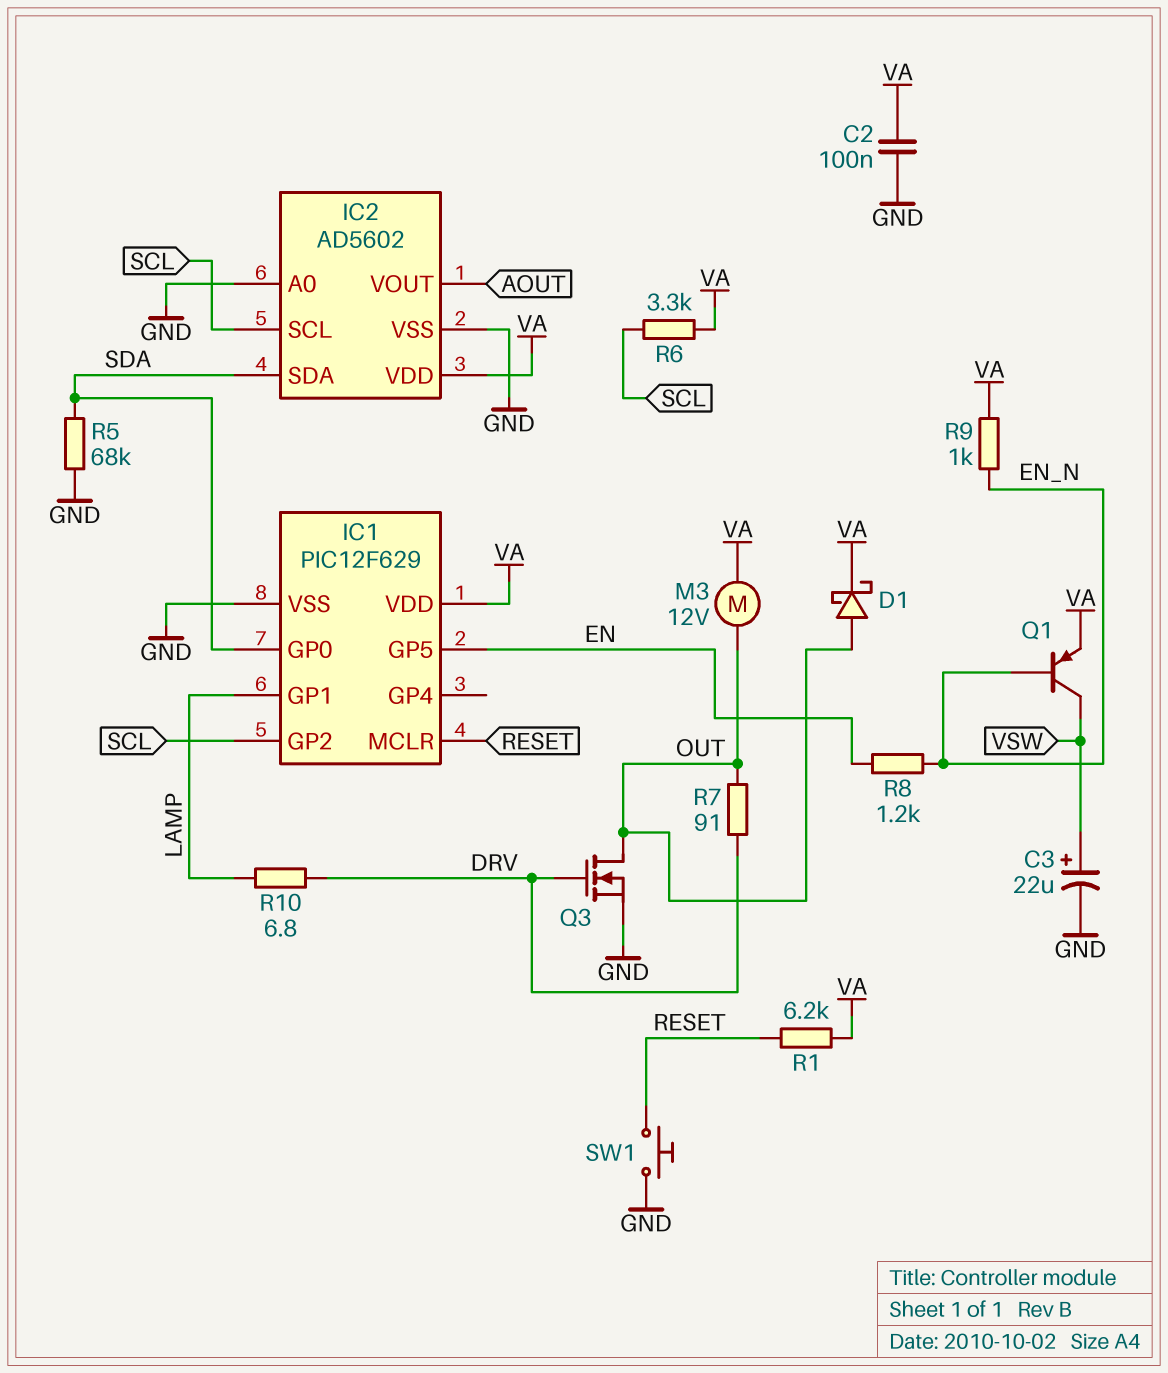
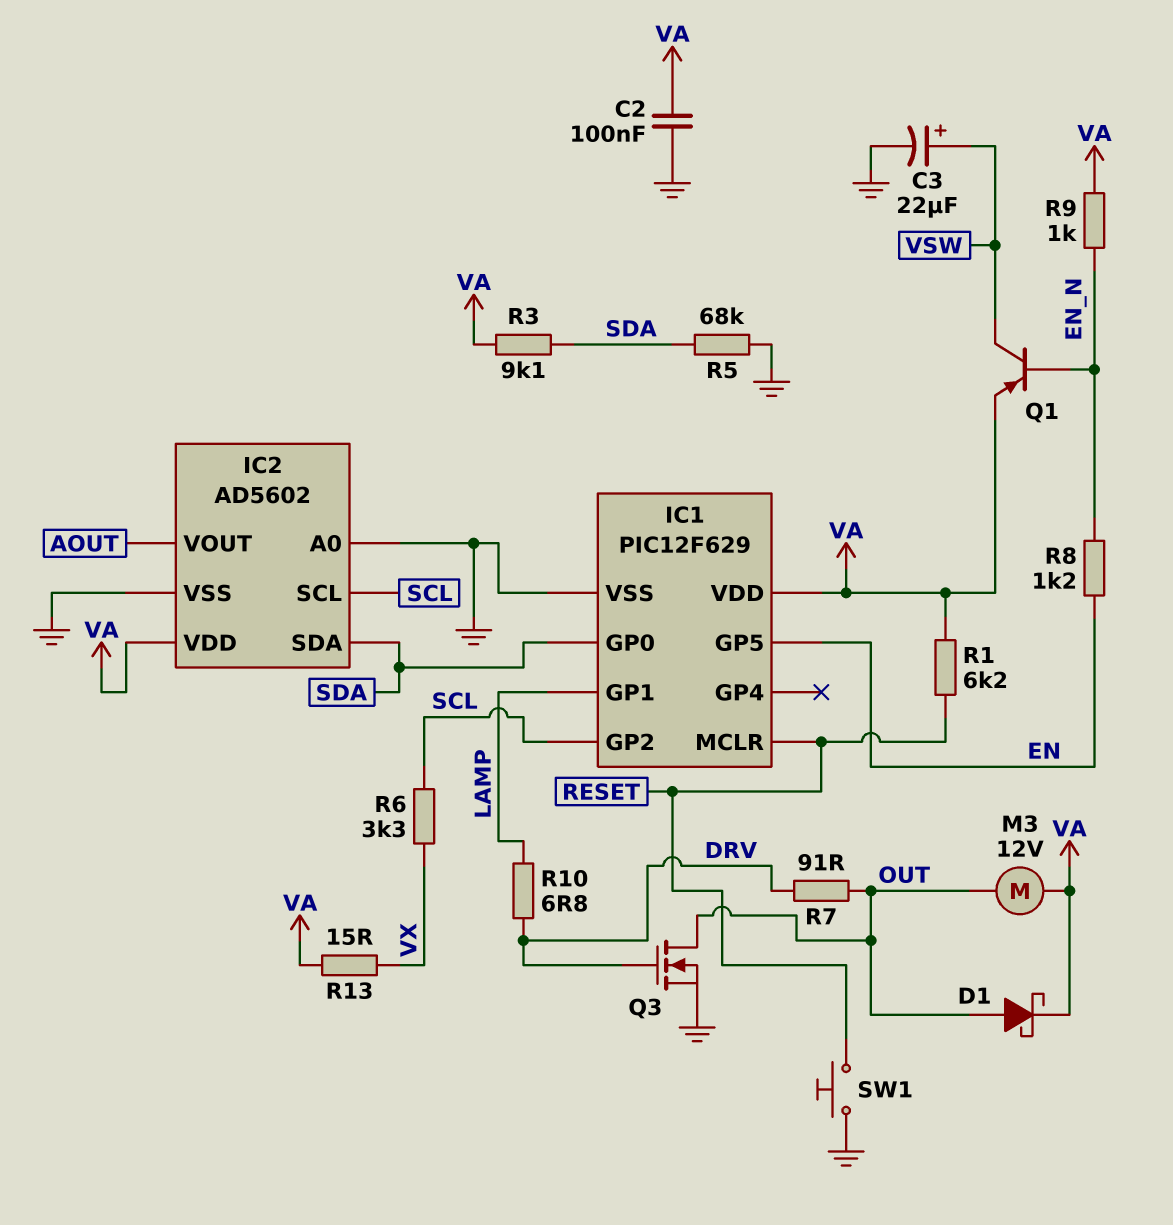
R3: none -> 9.1k (SDA, VA)
R6: 3.3k (SCL, VA) -> 3.3k (SCL, VX)
R13: none -> 15 (VA, VX)

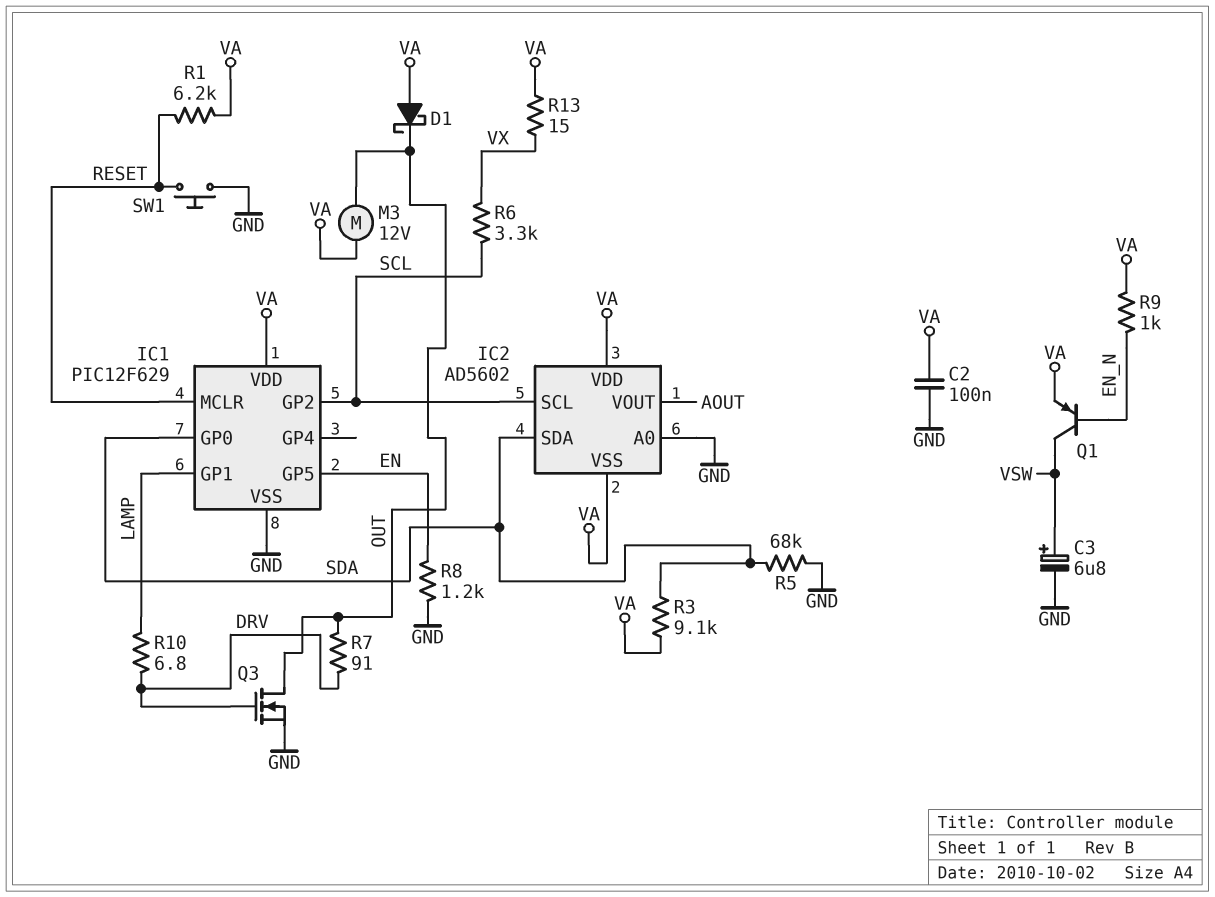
C3: 22uF (plus VSW, minus GND) -> 6.8uF (plus VSW, minus GND)
D1: schottky (A OUT, K VA) -> schottky (A VA, K OUT)
IC2 pin VSS: GND -> VA
R8: 1.2k (EN, EN_N) -> 1.2k (EN, GND)

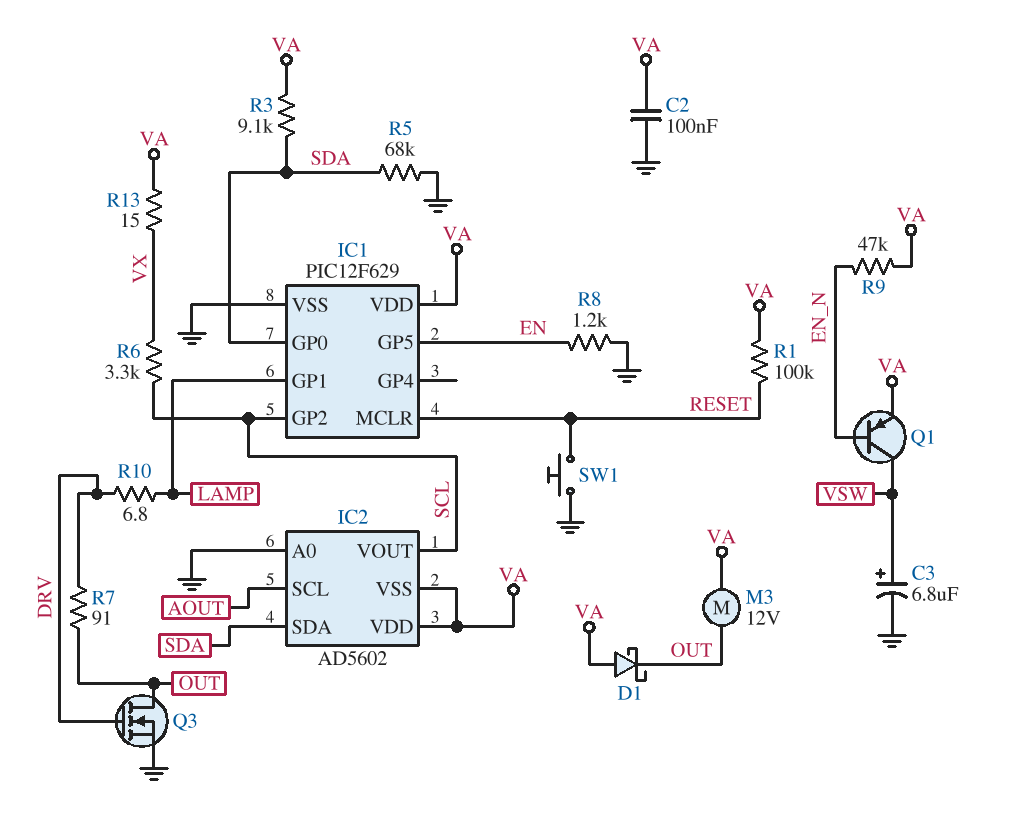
IC2 pin SCL: SCL -> AOUT
IC2 pin VOUT: AOUT -> SCL
R1: 6.2k (RESET, VA) -> 100k (RESET, VA)
R9: 1k (EN_N, VA) -> 47k (EN_N, VA)

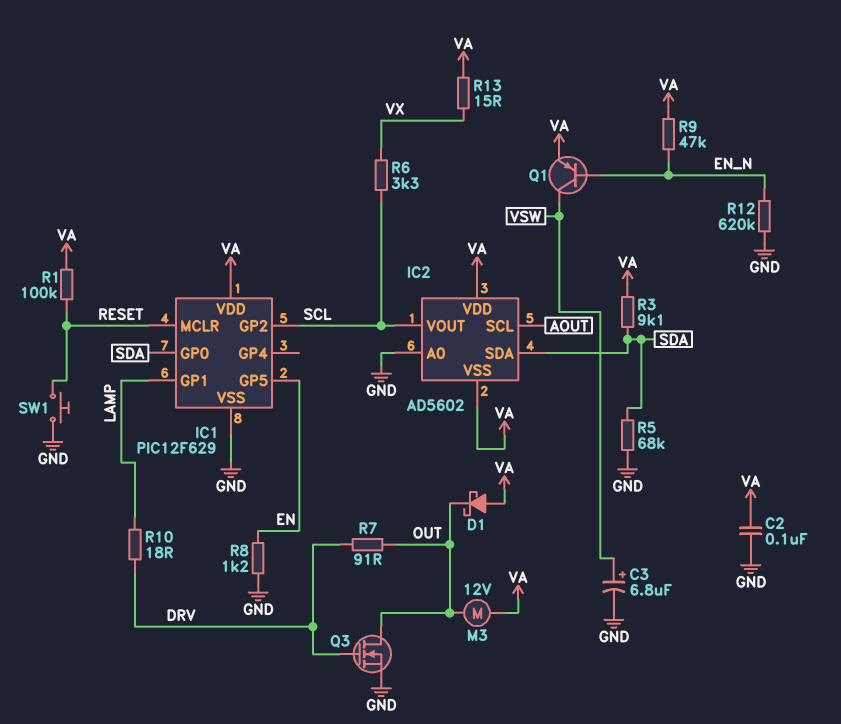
R10: 6.8 (DRV, LAMP) -> 18 (DRV, LAMP)
R12: none -> 620k (EN_N, GND)

